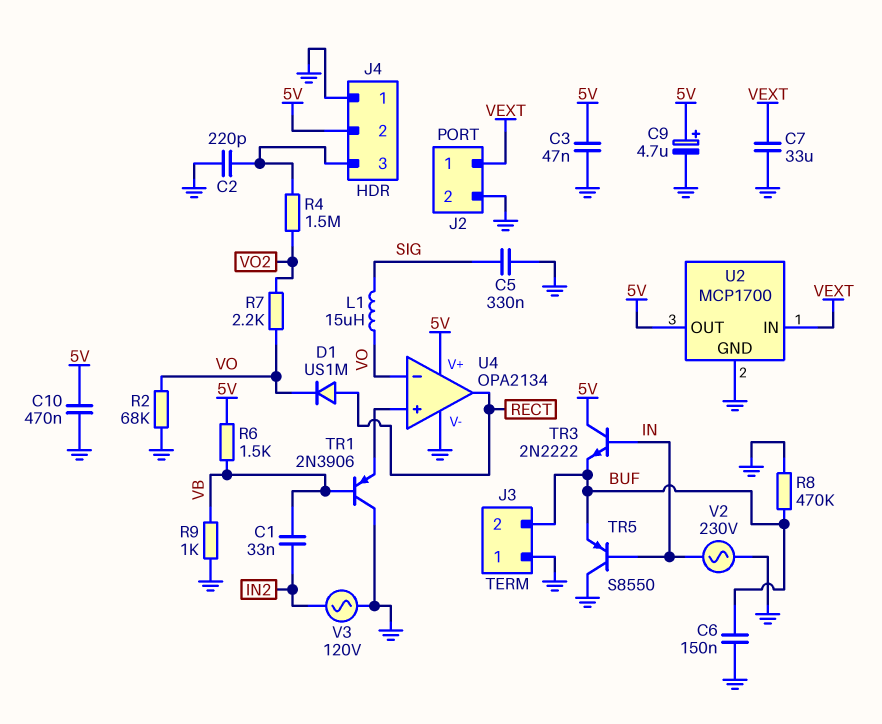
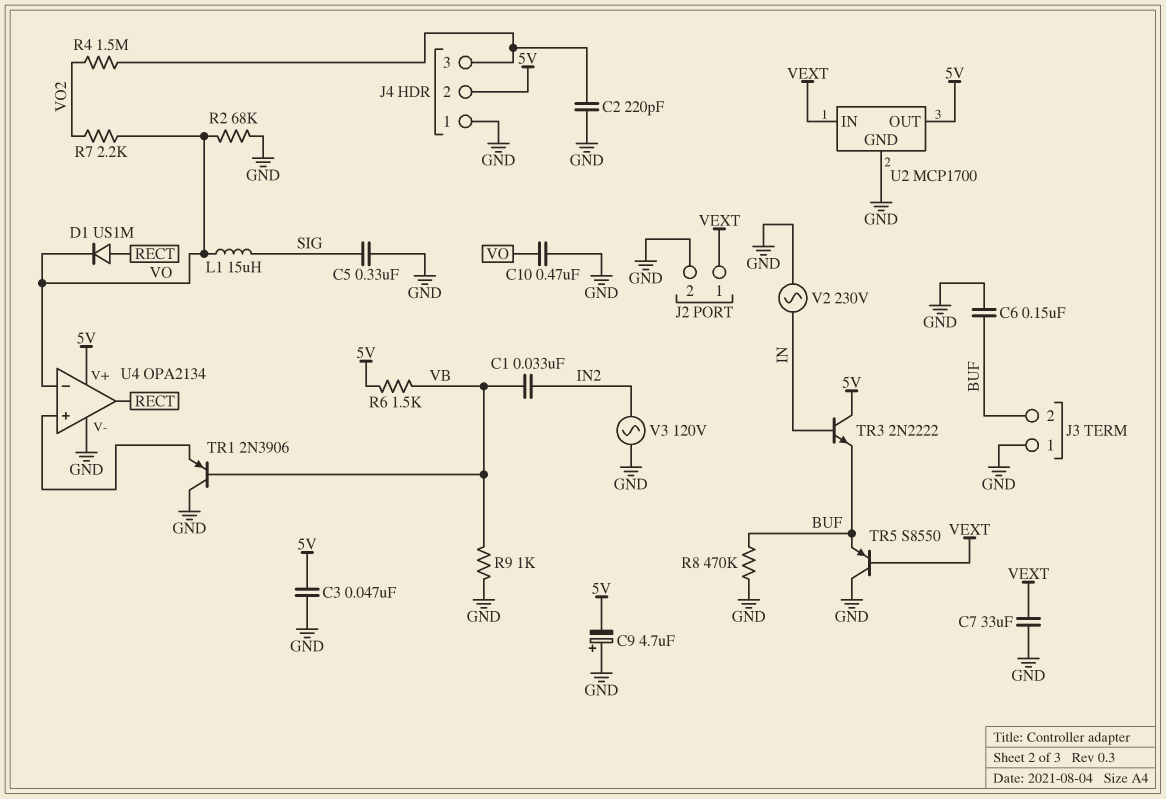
C9: 4.7uF (plus 5V, minus GND) -> 4.7uF (plus GND, minus 5V)
C10: 470nF (5V, GND) -> 470nF (GND, VO)
TR5: PNP S8550 (B IN, C GND, E BUF) -> PNP S8550 (B VEXT, C GND, E BUF)

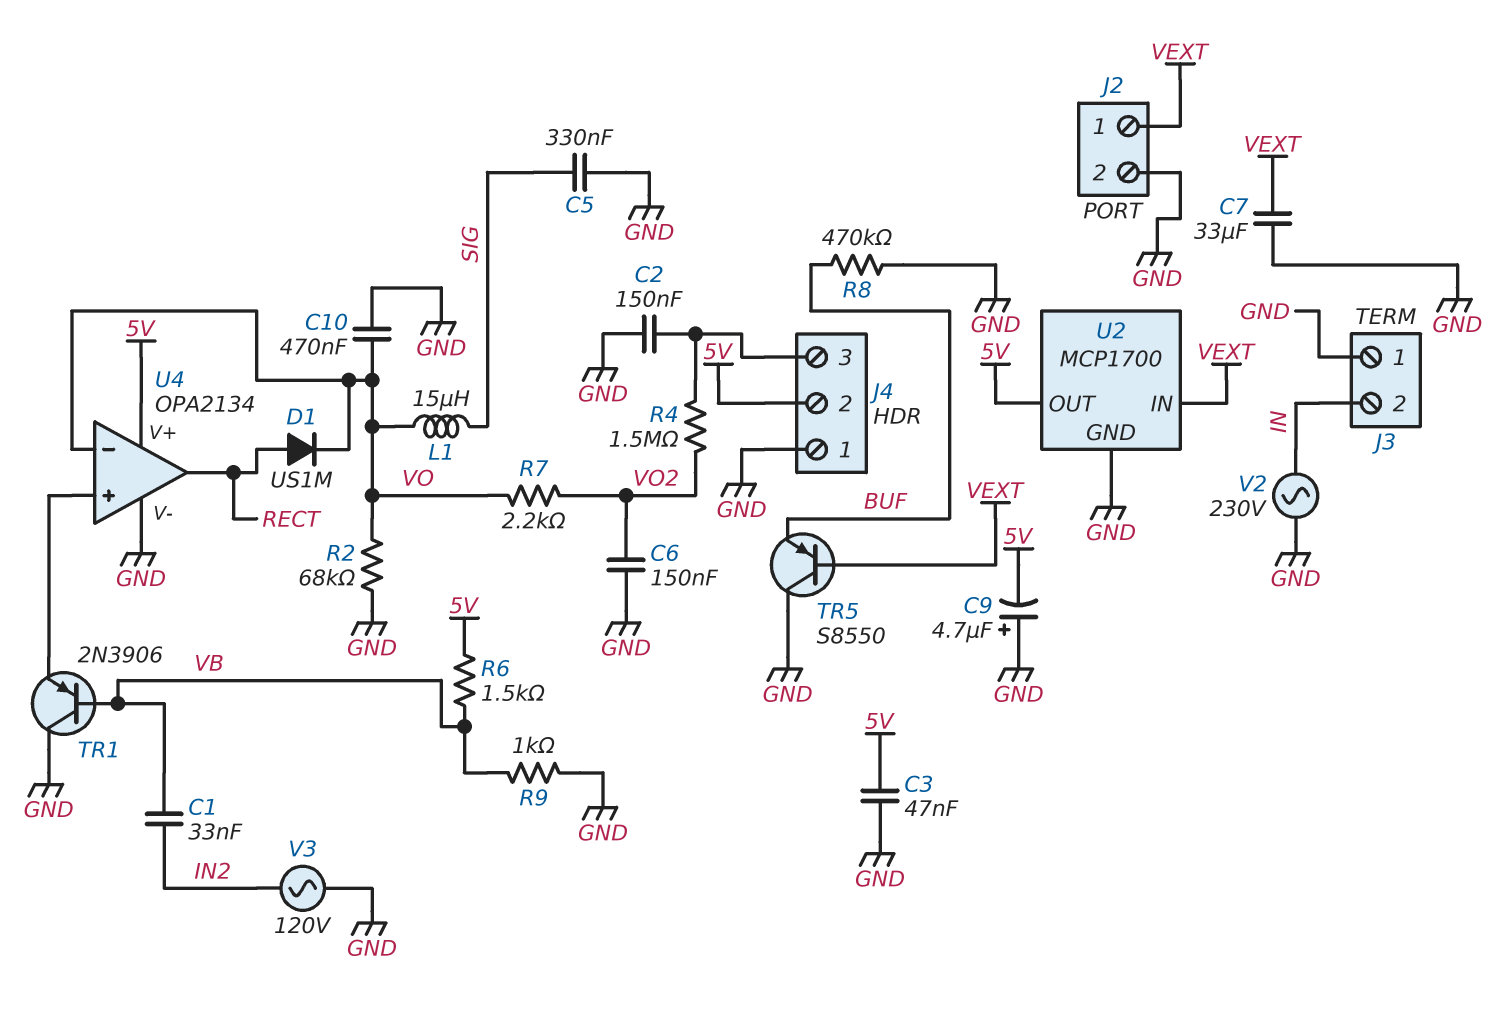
C2: 220pF (GND, J4/3) -> 150nF (GND, J4/3)
C6: 150nF (BUF, GND) -> 150nF (GND, VO2)
J3 pin 2: BUF -> IN
TR3: NPN 2N2222 (B IN, C 5V, E BUF) -> none

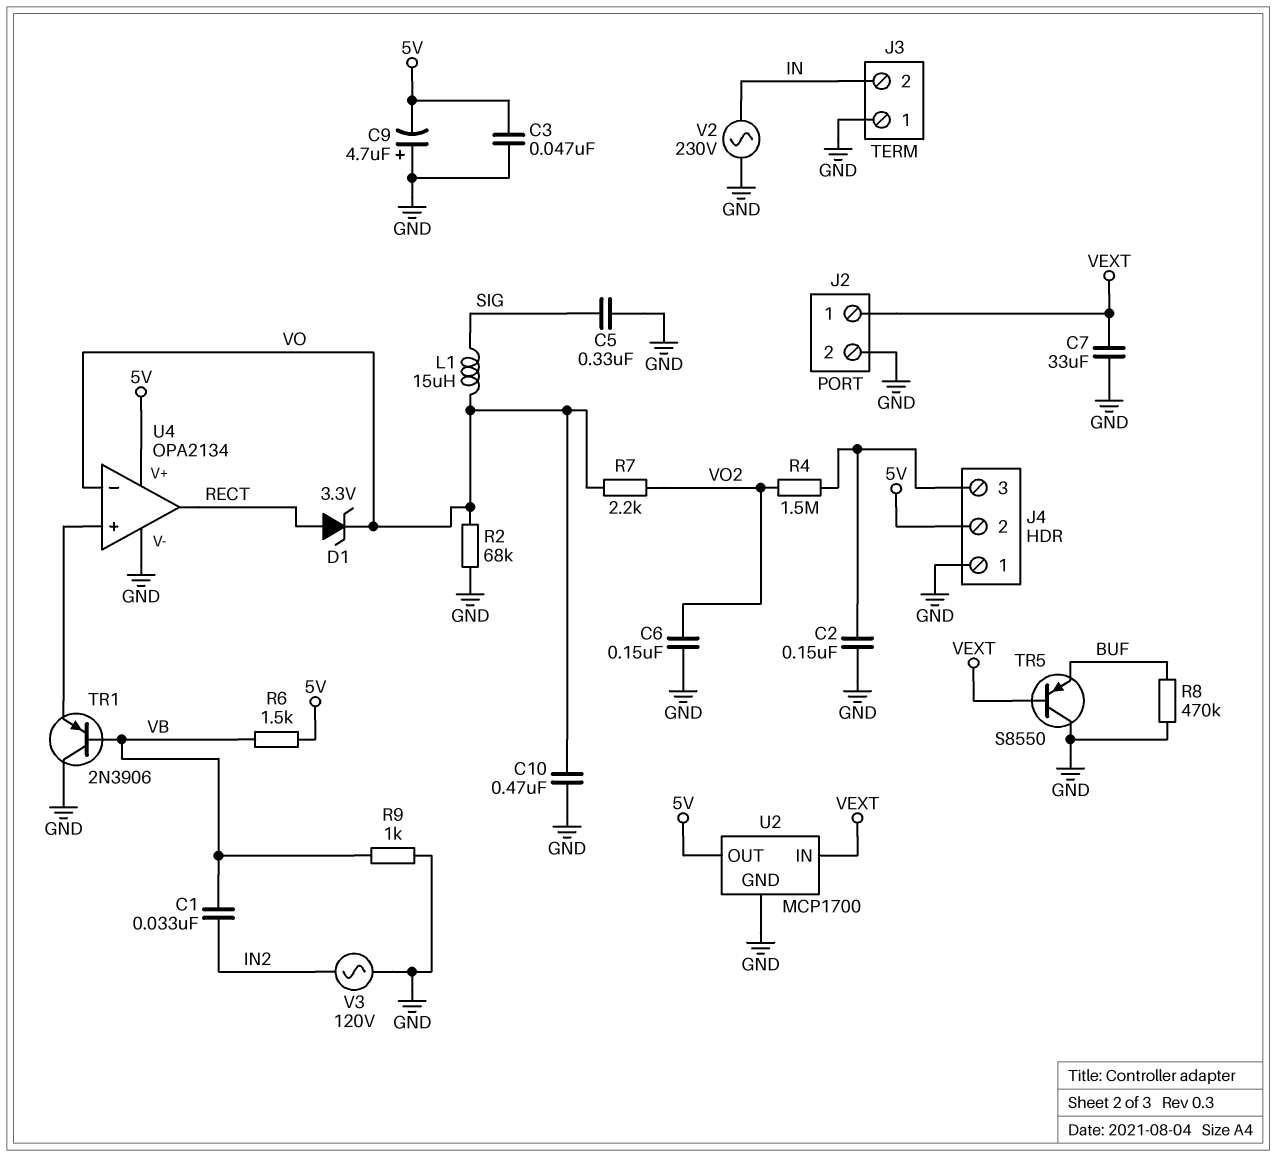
D1: diode US1M (A RECT, K VO) -> zener 3.3V (A RECT, K VO)

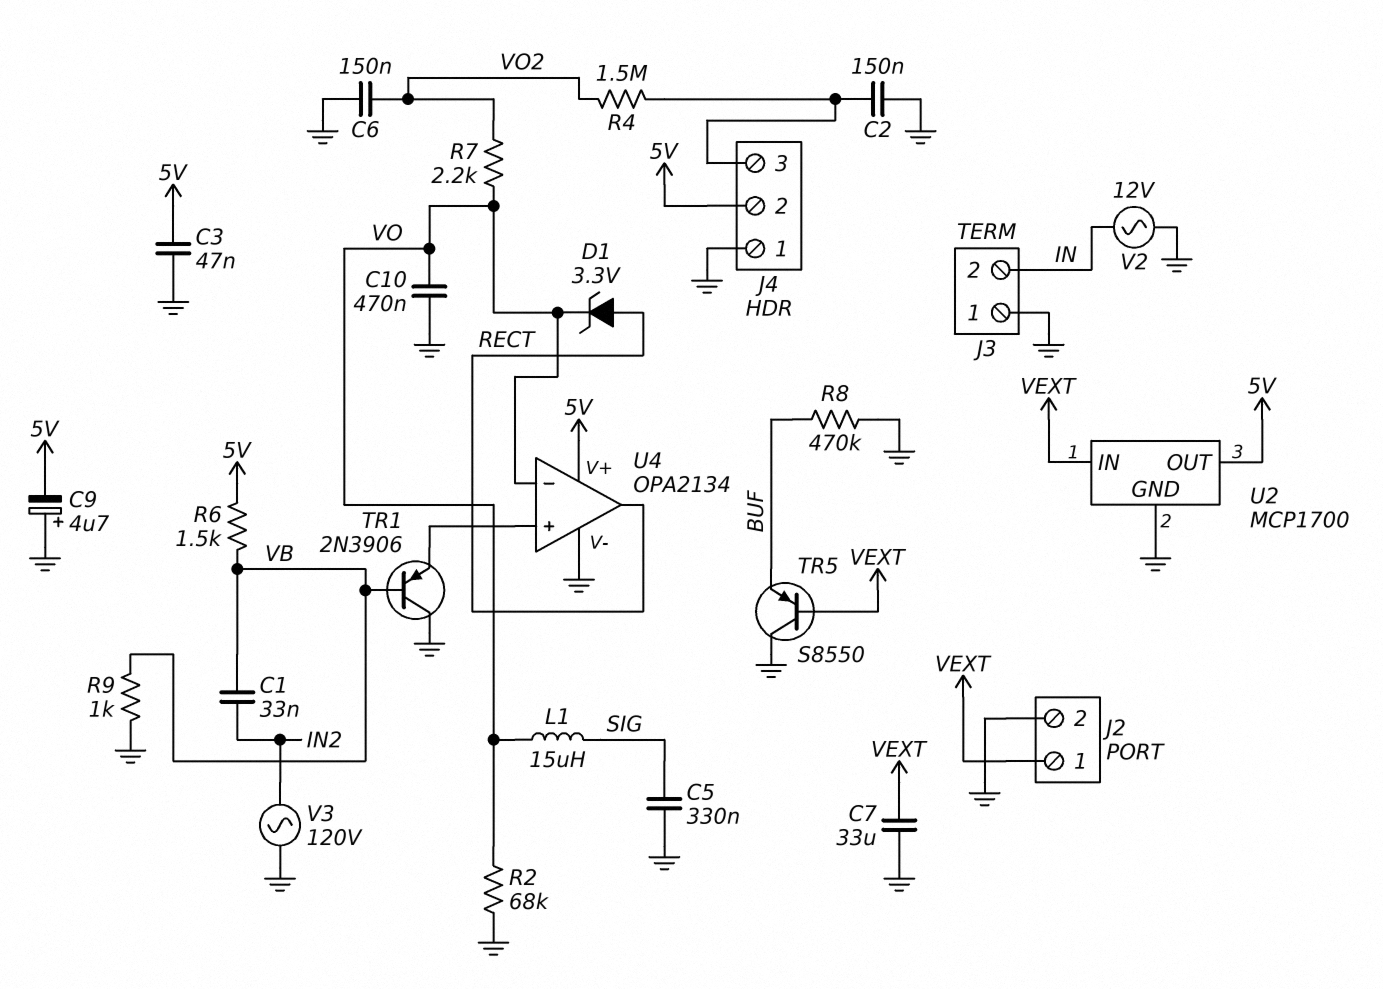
V2: AC 230V (GND, IN) -> AC 12V (GND, IN)

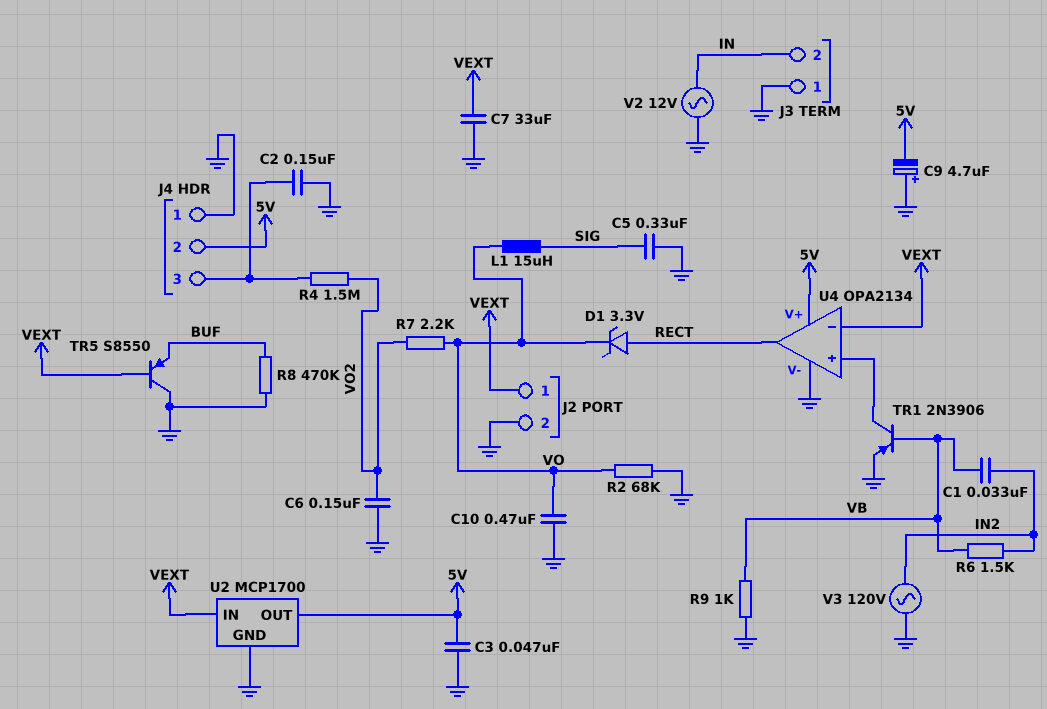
R6: 1.5k (5V, VB) -> 1.5k (IN2, VB)
TR1: PNP 2N3906 (B VB, C GND, E U4/in+) -> PNP 2N3906 (B VB, C U4/in+, E GND)
U4 pin in-: VO -> VEXT

